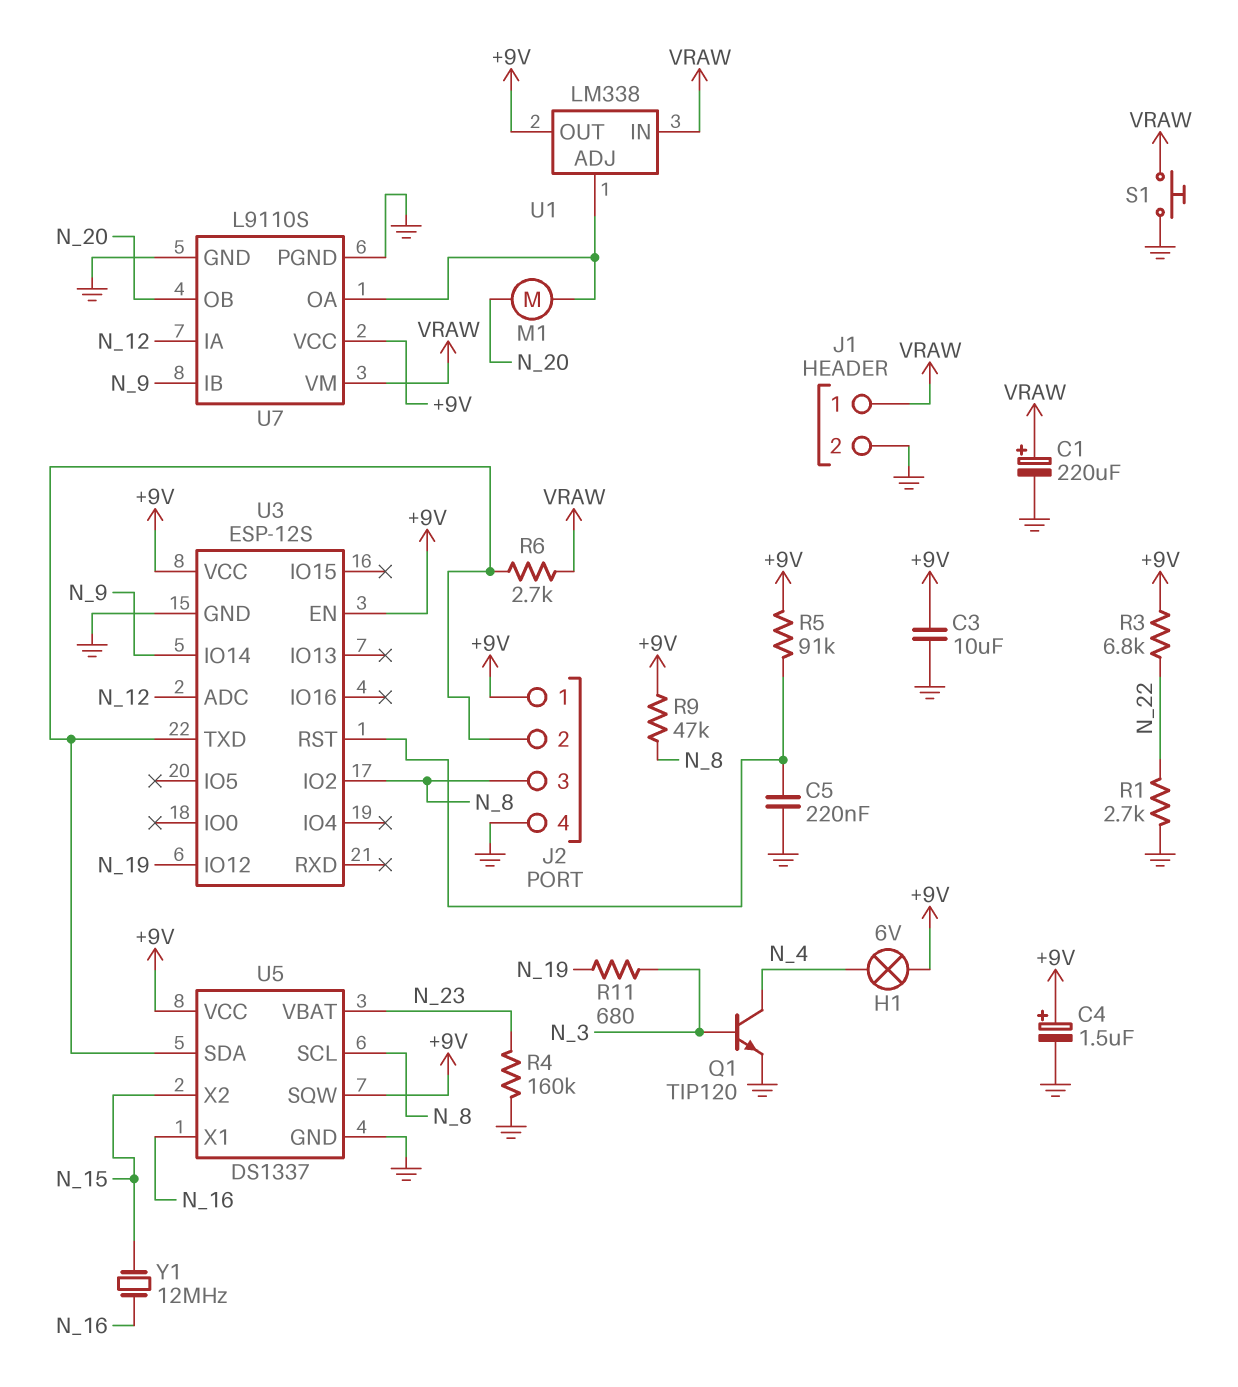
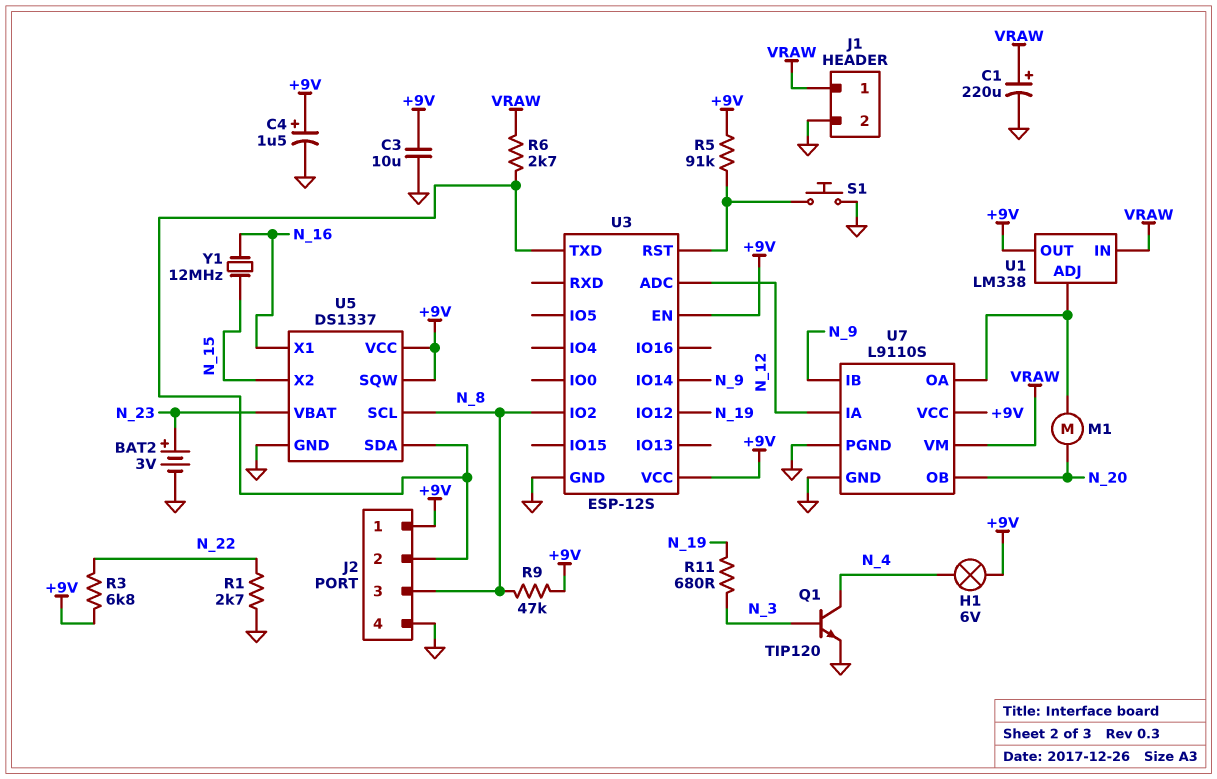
BAT2: none -> 3V (plus N_23, minus GND)
C5: 220nF (GND, U3/RST) -> none
R4: 160k (GND, N_23) -> none
S1: button (GND, VRAW) -> button (GND, U3/RST)

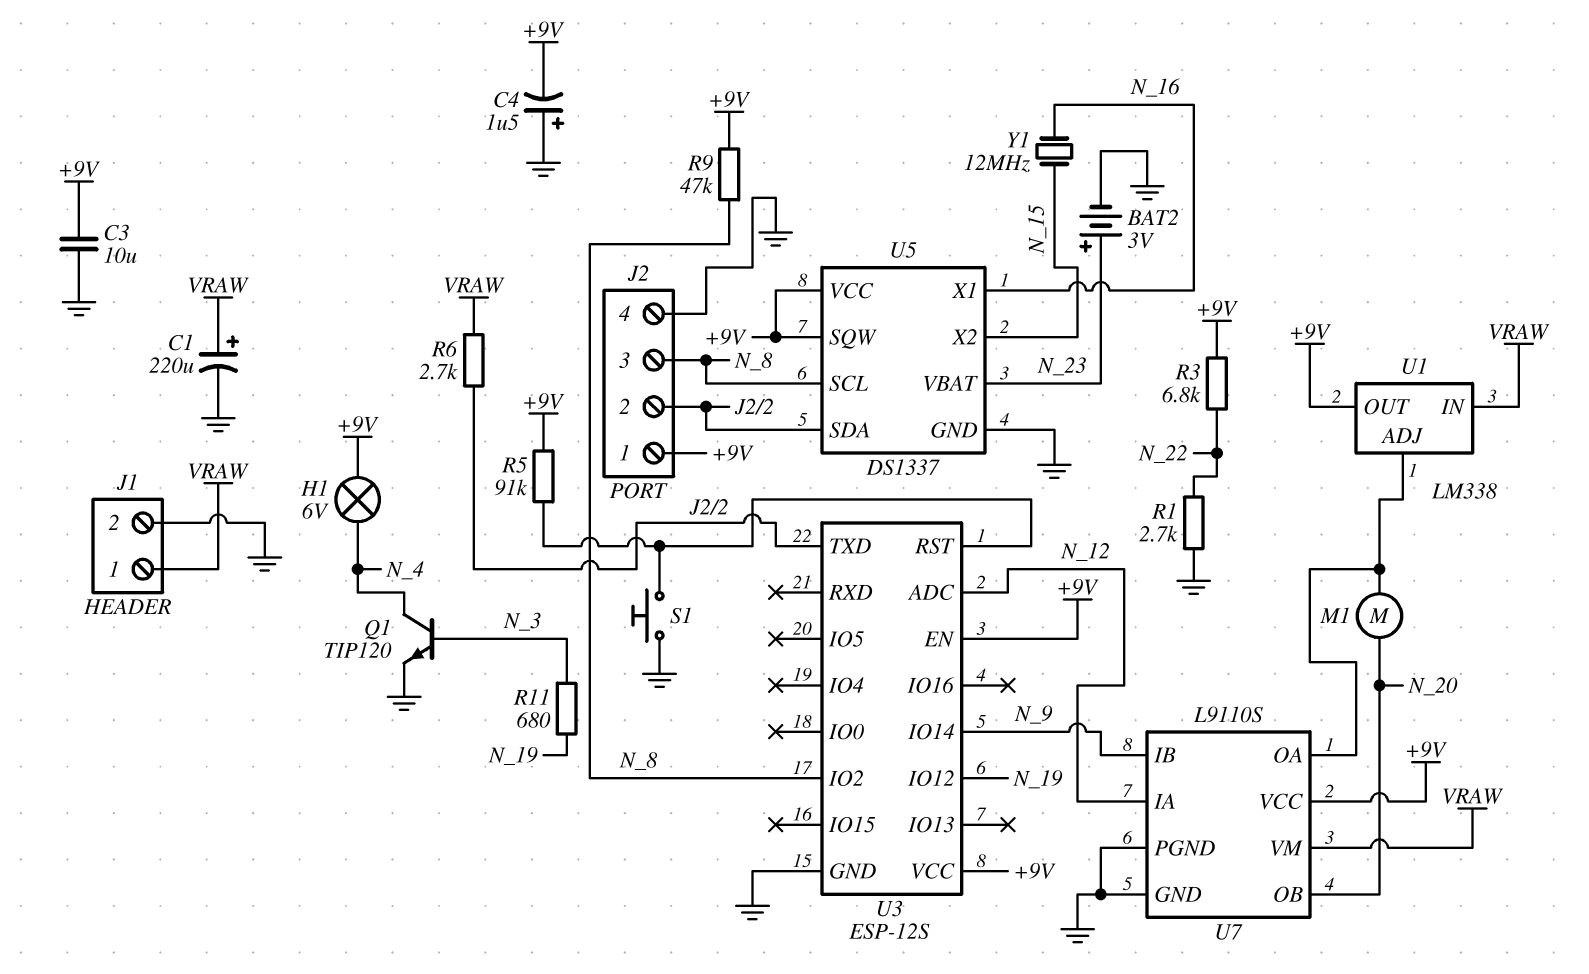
C4: 1.5uF (plus +9V, minus GND) -> 1.5uF (plus GND, minus +9V)

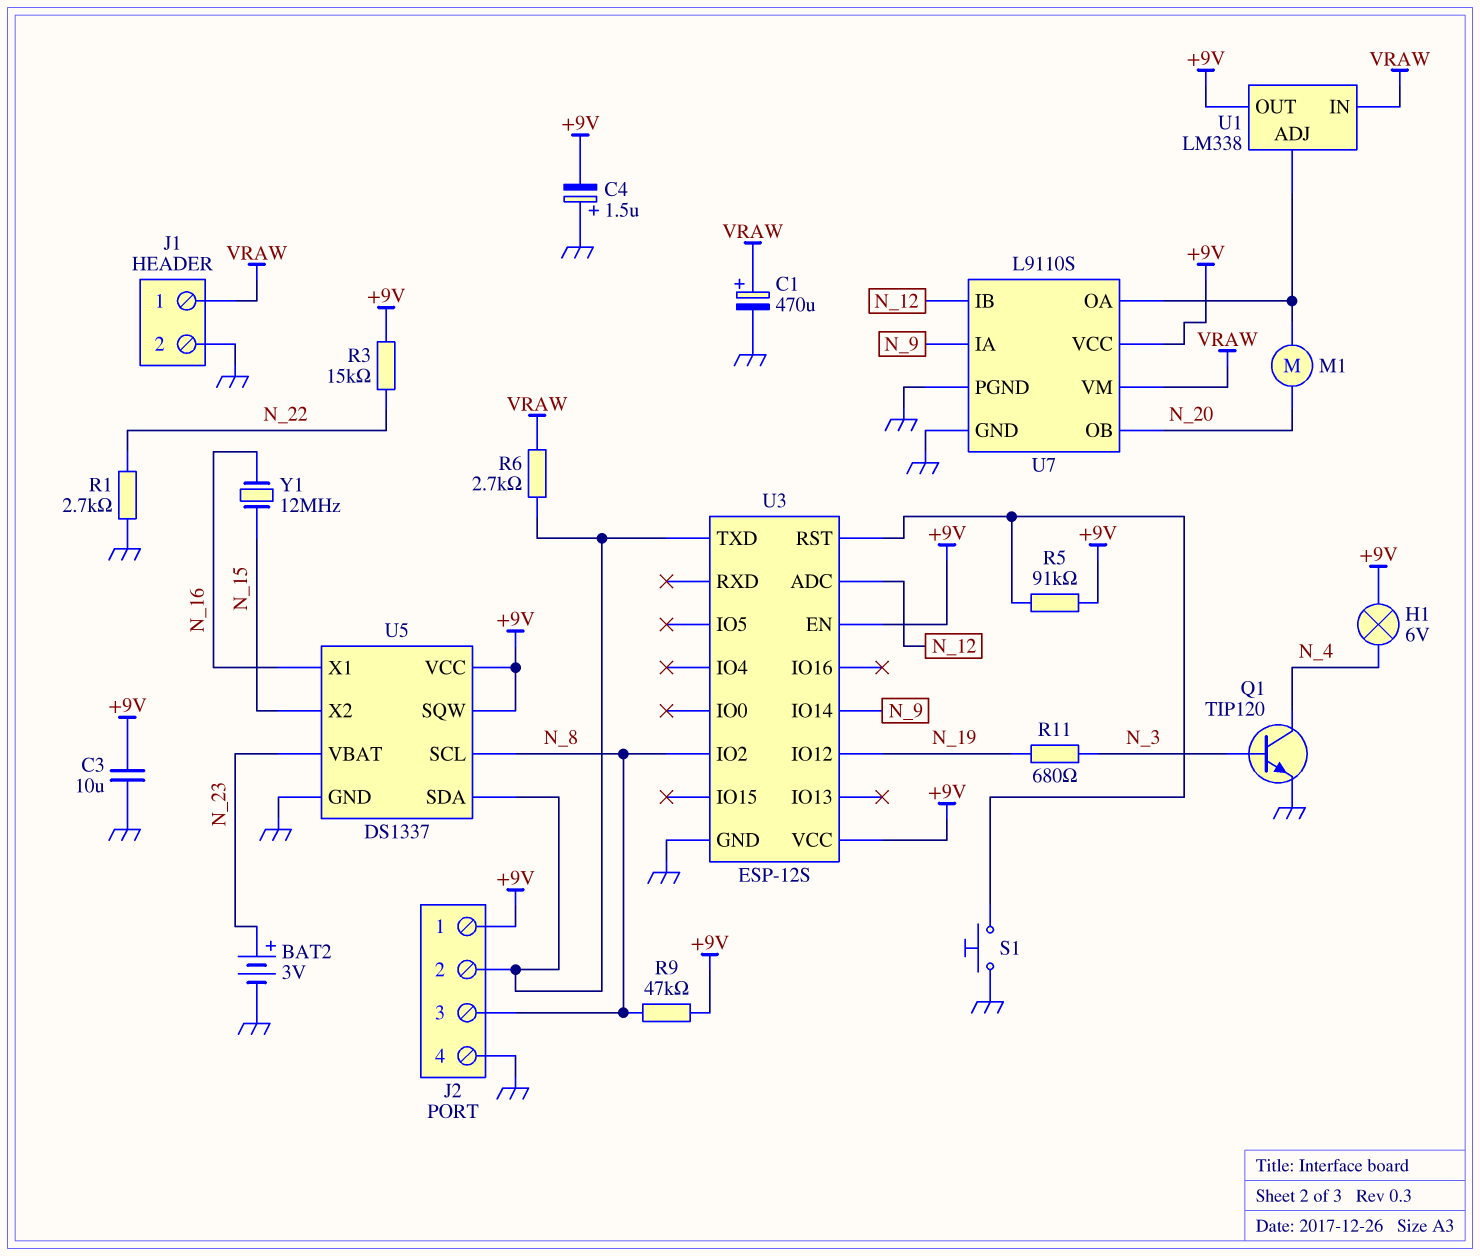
C1: 220uF (plus VRAW, minus GND) -> 470uF (plus VRAW, minus GND)
R3: 6.8k (+9V, N_22) -> 15k (+9V, N_22)
U7 pin IA: N_12 -> N_9
U7 pin IB: N_9 -> N_12

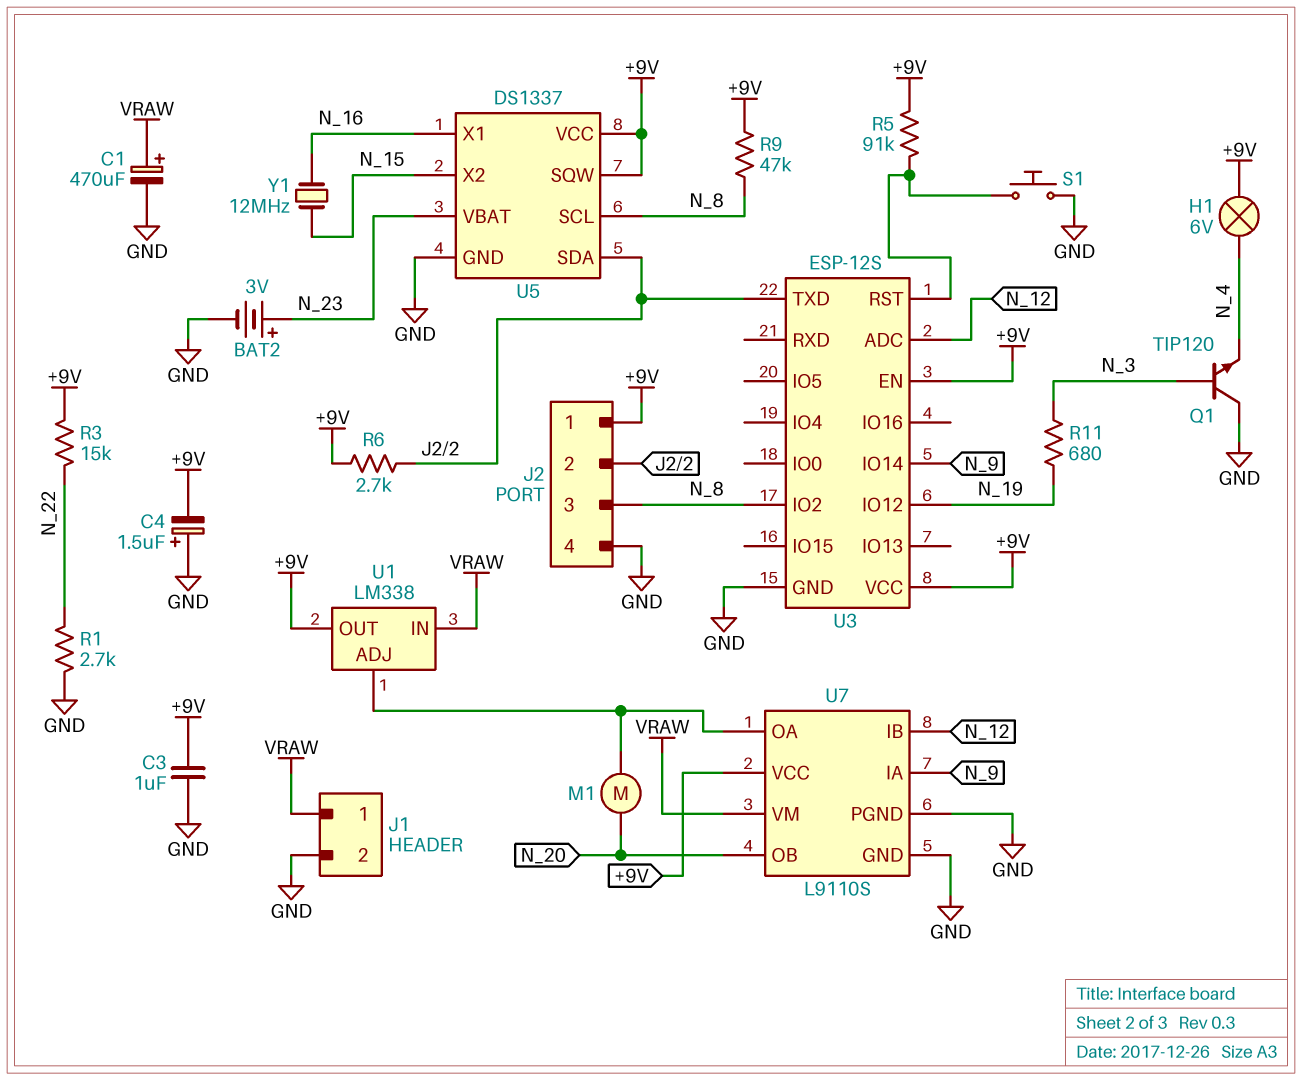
C3: 10uF (+9V, GND) -> 1uF (+9V, GND)
Q1: NPN TIP120 (B N_3, C N_4, E GND) -> NPN TIP120 (B N_3, C GND, E N_4)
R6: 2.7k (J2/2, VRAW) -> 2.7k (+9V, J2/2)

